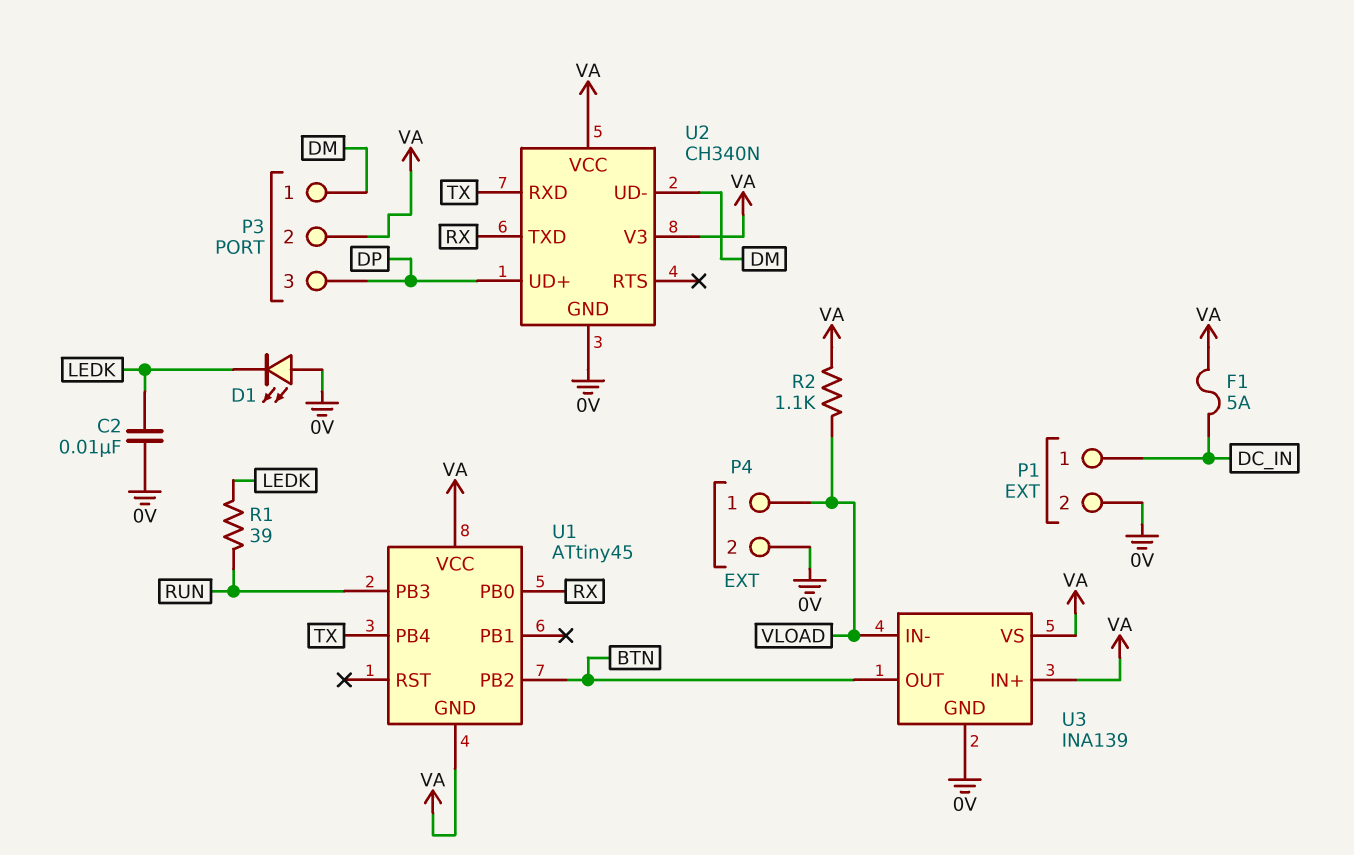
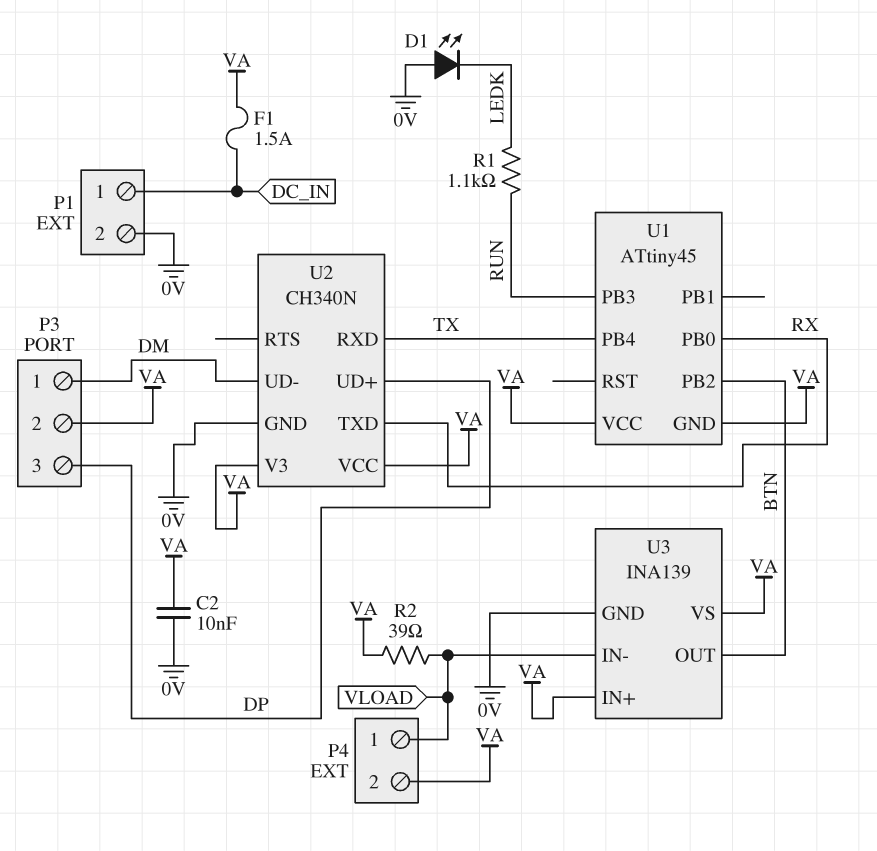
C2: 10nF (0V, LEDK) -> 10nF (0V, VA)
F1: 5A (DC_IN, VA) -> 1.5A (DC_IN, VA)
P4 pin 2: 0V -> VA
R1: 39 (LEDK, RUN) -> 1.1k (LEDK, RUN)
R2: 1.1k (VA, VLOAD) -> 39 (VA, VLOAD)

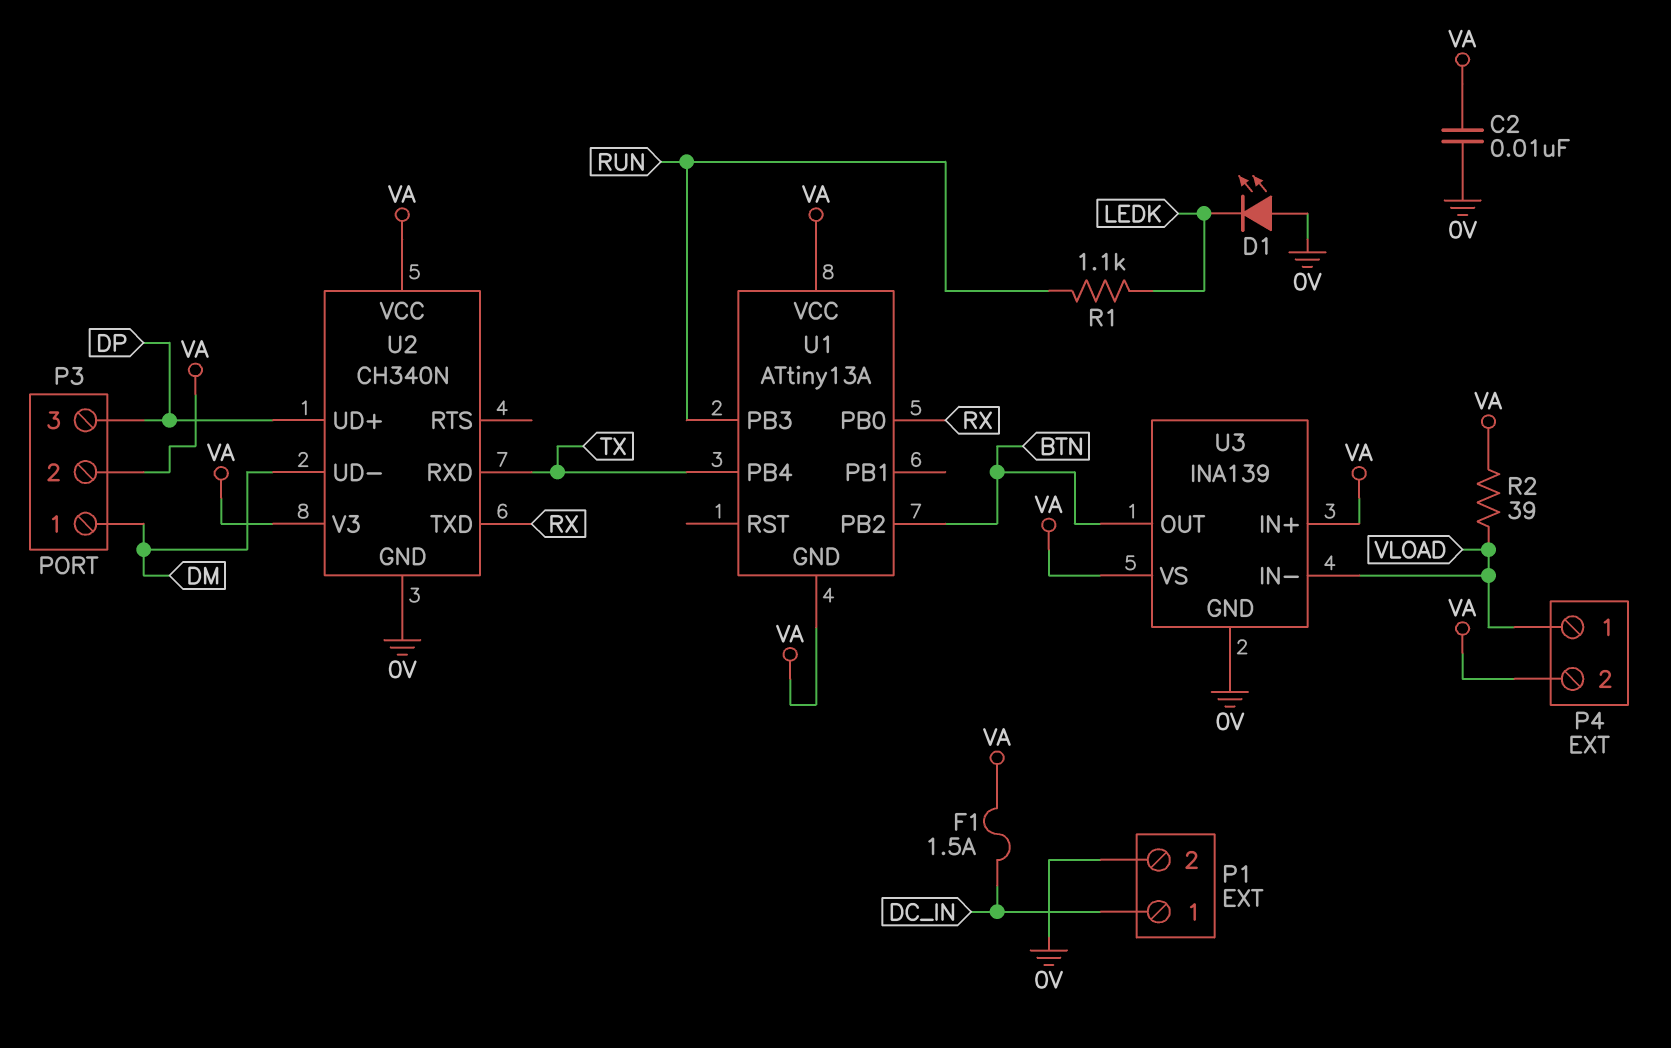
U1: ATtiny45 -> ATtiny13A

